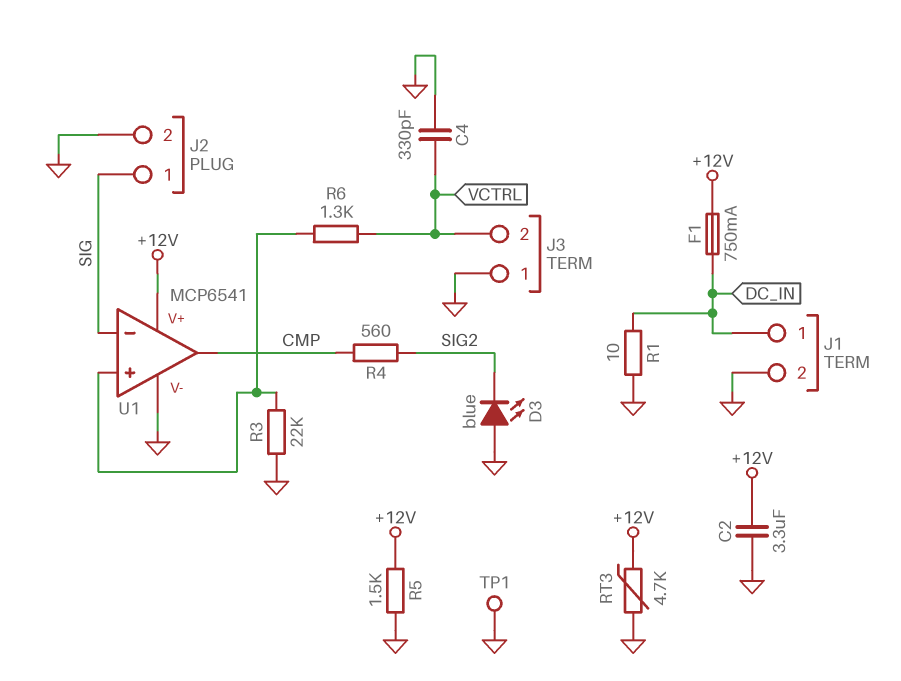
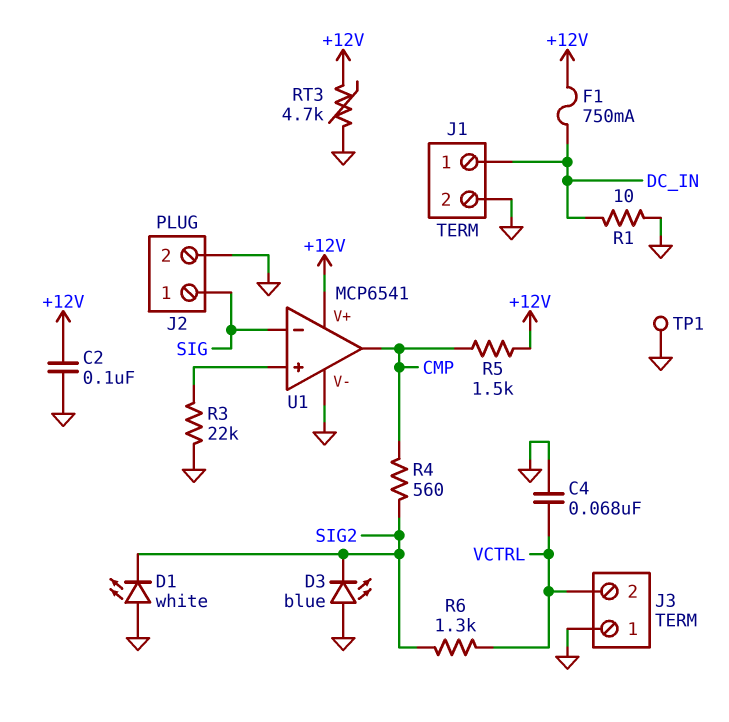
C2: 3.3uF (+12V, GND) -> 100nF (+12V, GND)
C4: 330pF (GND, VCTRL) -> 68nF (GND, VCTRL)
D1: none -> LED white (A GND, K SIG2)
R5: 1.5k (+12V, GND) -> 1.5k (+12V, CMP)
R6: 1.3k (U1/in+, VCTRL) -> 1.3k (SIG2, VCTRL)

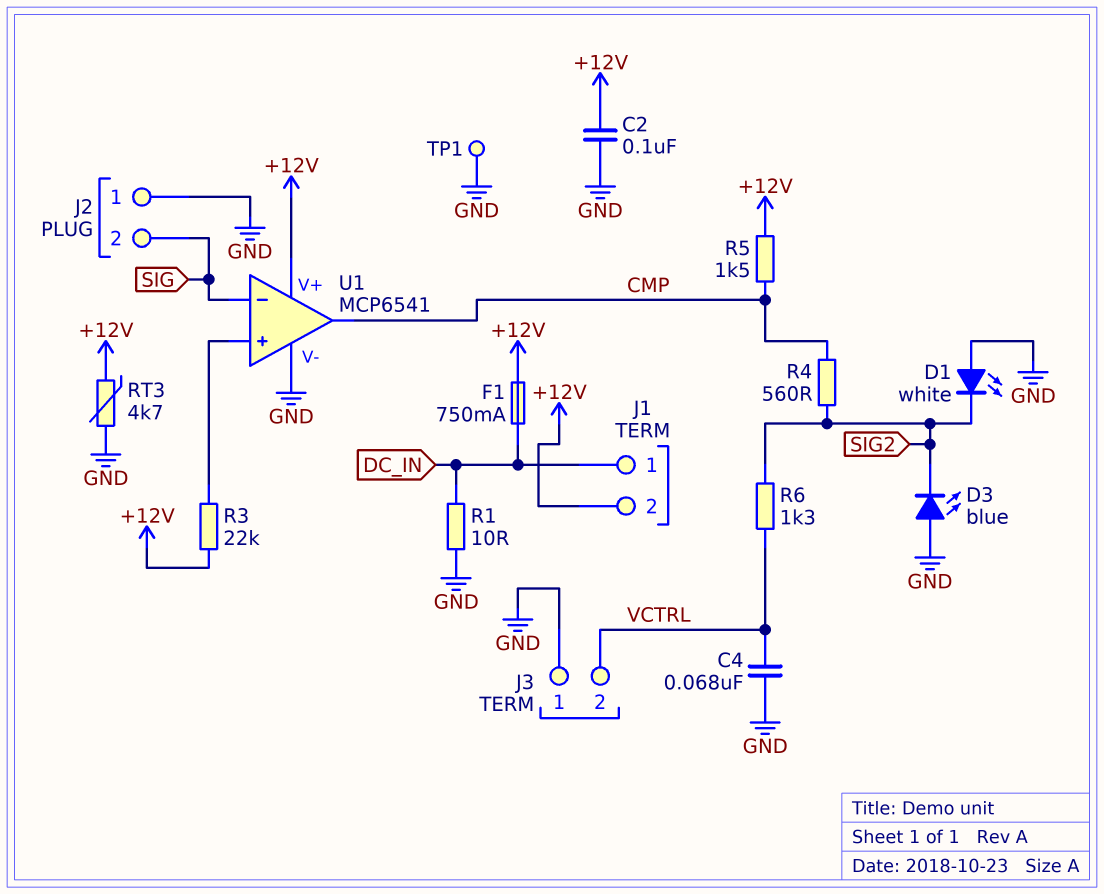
J1 pin 2: GND -> +12V
J2 pin 1: SIG -> GND
J2 pin 2: GND -> SIG
R3: 22k (GND, U1/in+) -> 22k (+12V, U1/in+)

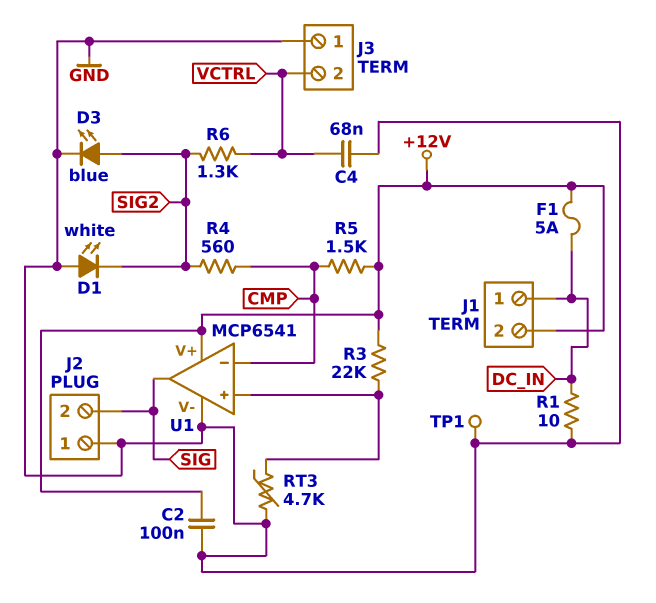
D3: LED blue (A GND, K SIG2) -> LED blue (A SIG2, K GND)
F1: 750mA (+12V, DC_IN) -> 5A (+12V, DC_IN)
RT3: 4.7k (+12V, GND) -> 4.7k (GND, U1/in+)
U1 pin in-: SIG -> CMP
U1 pin out: CMP -> SIG

